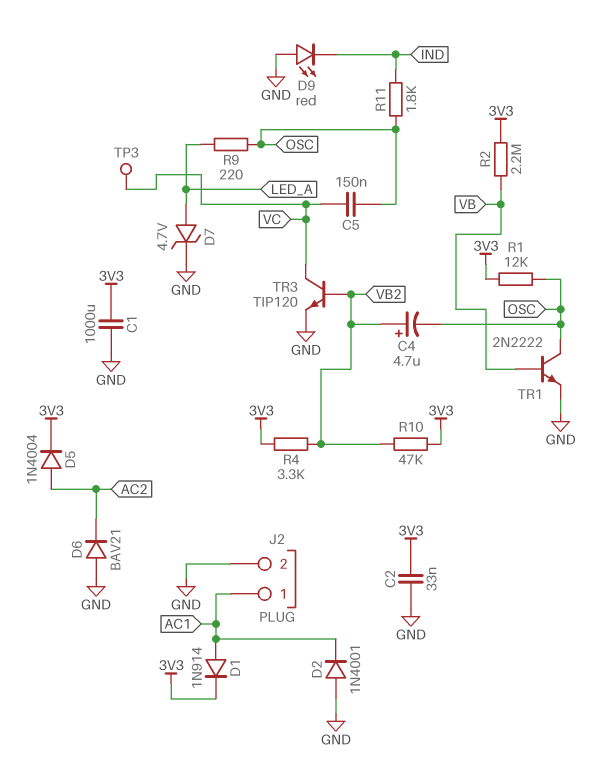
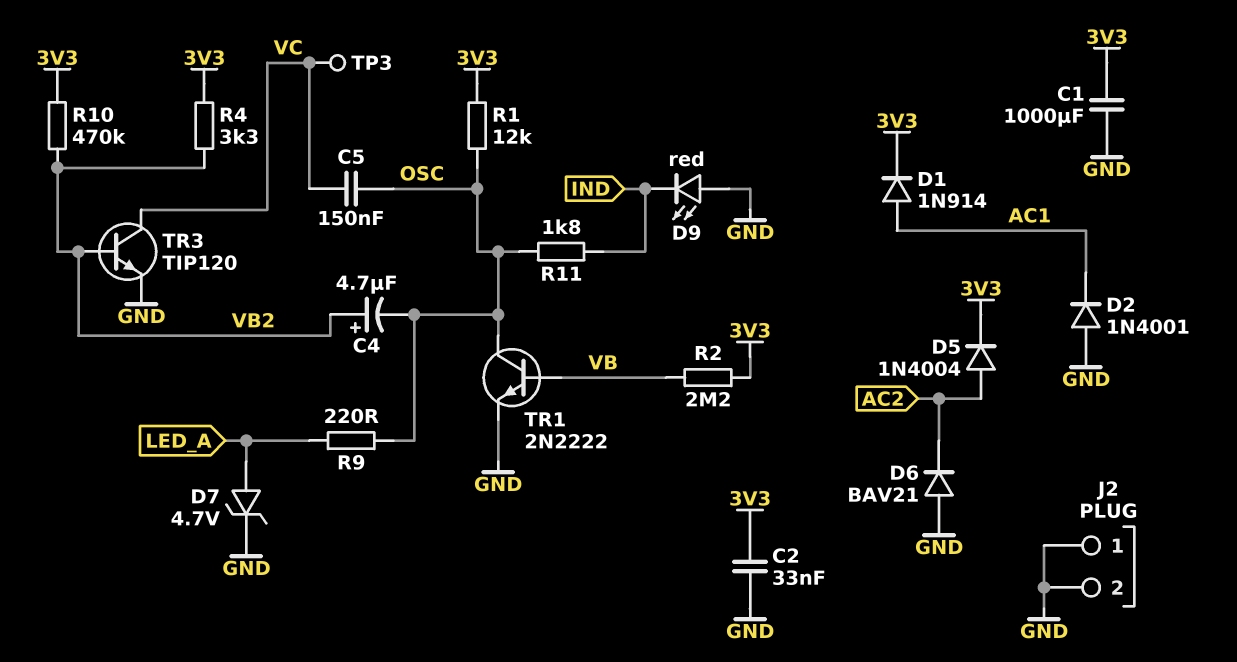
J2 pin 1: AC1 -> GND
R10: 47k (3V3, VB2) -> 470k (3V3, VB2)

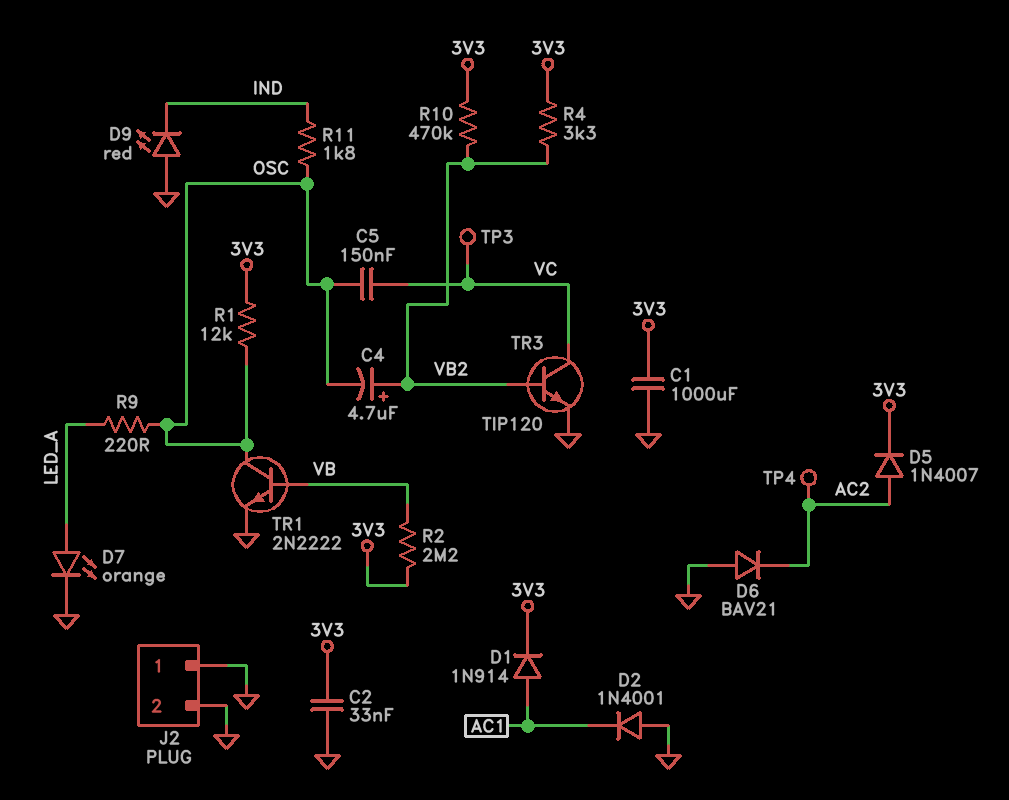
D5: diode 1N4004 (A AC2, K 3V3) -> diode 1N4007 (A AC2, K 3V3)
D7: zener 4.7V (A LED_A, K GND) -> LED orange (A LED_A, K GND)
TP4: none -> test point (AC2)

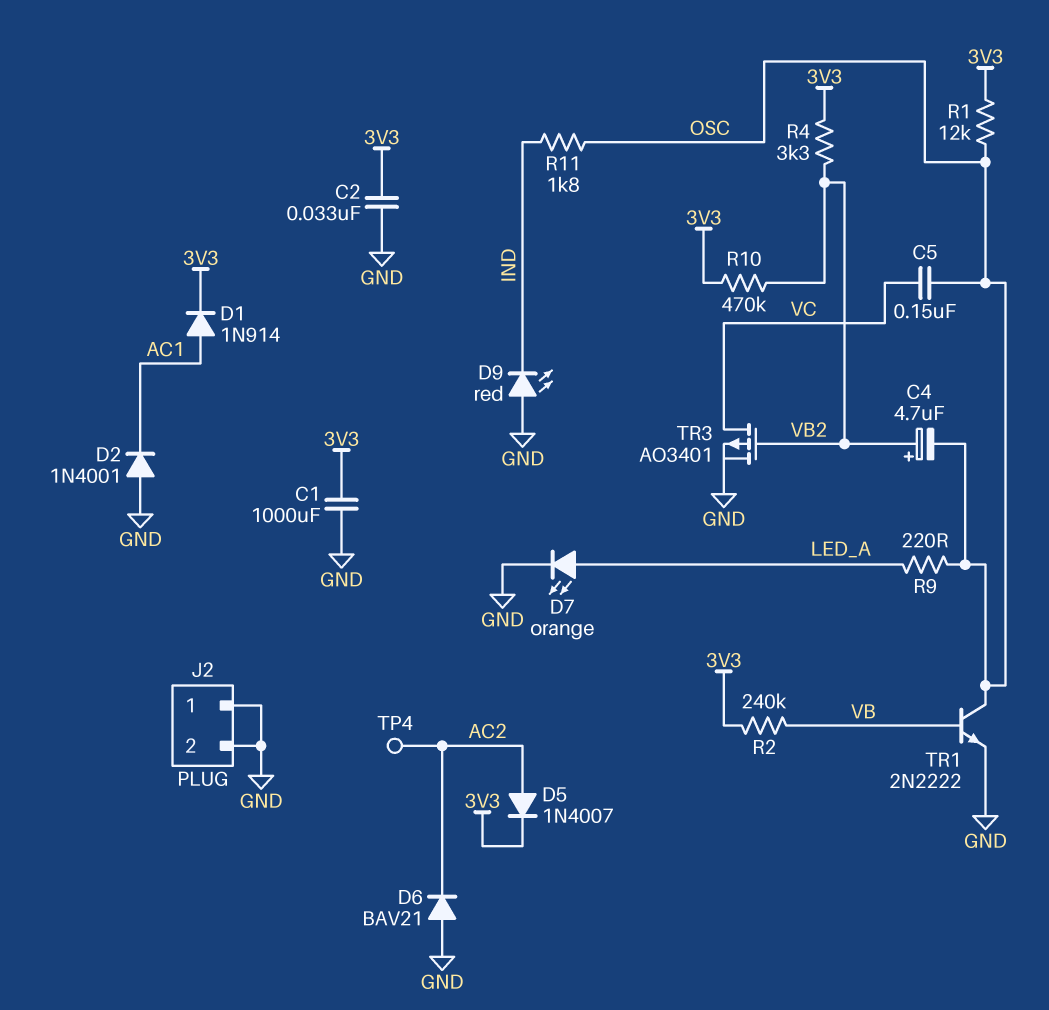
R2: 2.2M (3V3, VB) -> 240k (3V3, VB)
TP3: test point (VC) -> none
TR3: NPN TIP120 (B VB2, C VC, E GND) -> PMOS AO3401 (G VB2, D VC, S GND)

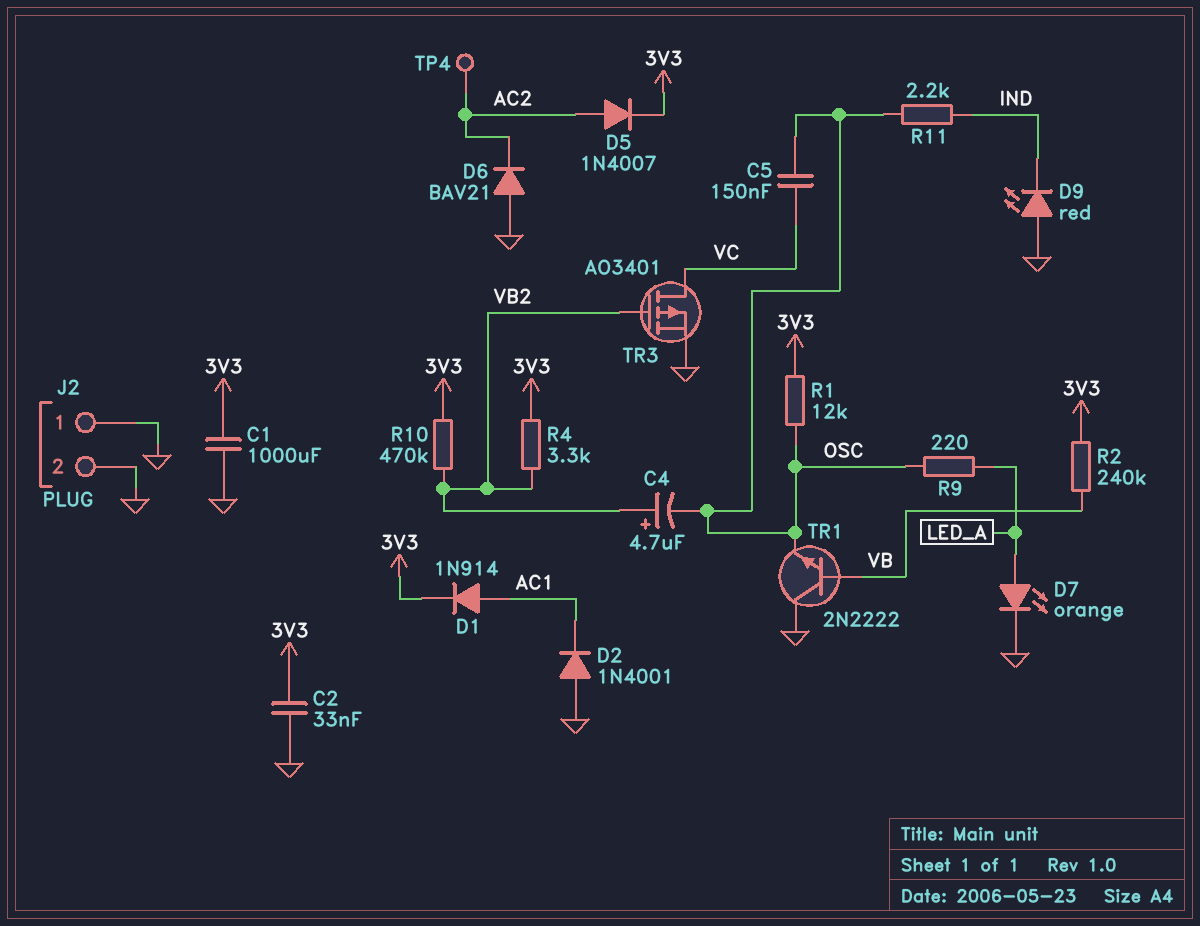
R11: 1.8k (IND, OSC) -> 2.2k (IND, OSC)
TR1: NPN 2N2222 (B VB, C OSC, E GND) -> NPN 2N2222 (B VB, C GND, E OSC)

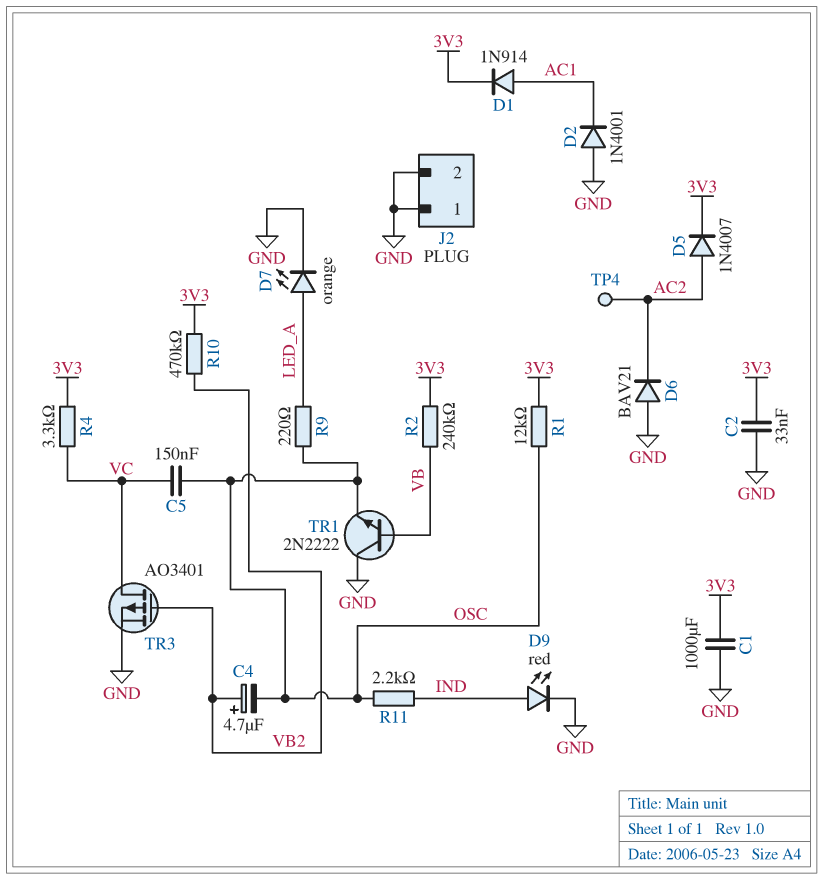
D9: LED red (A GND, K IND) -> LED red (A IND, K GND)
R4: 3.3k (3V3, VB2) -> 3.3k (3V3, VC)

